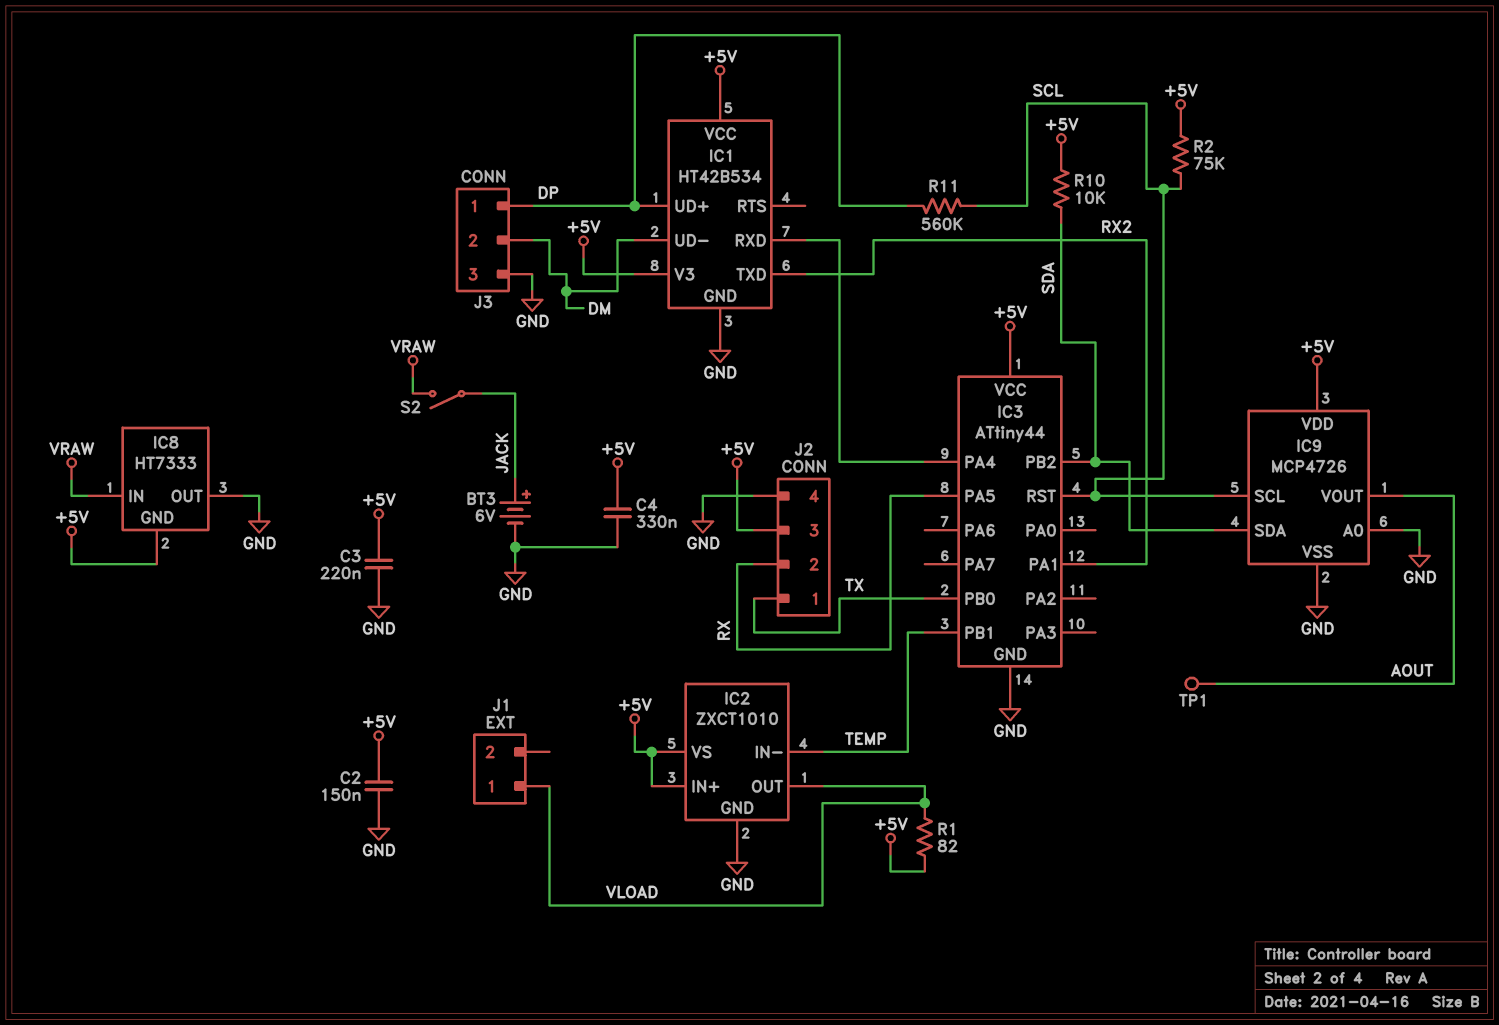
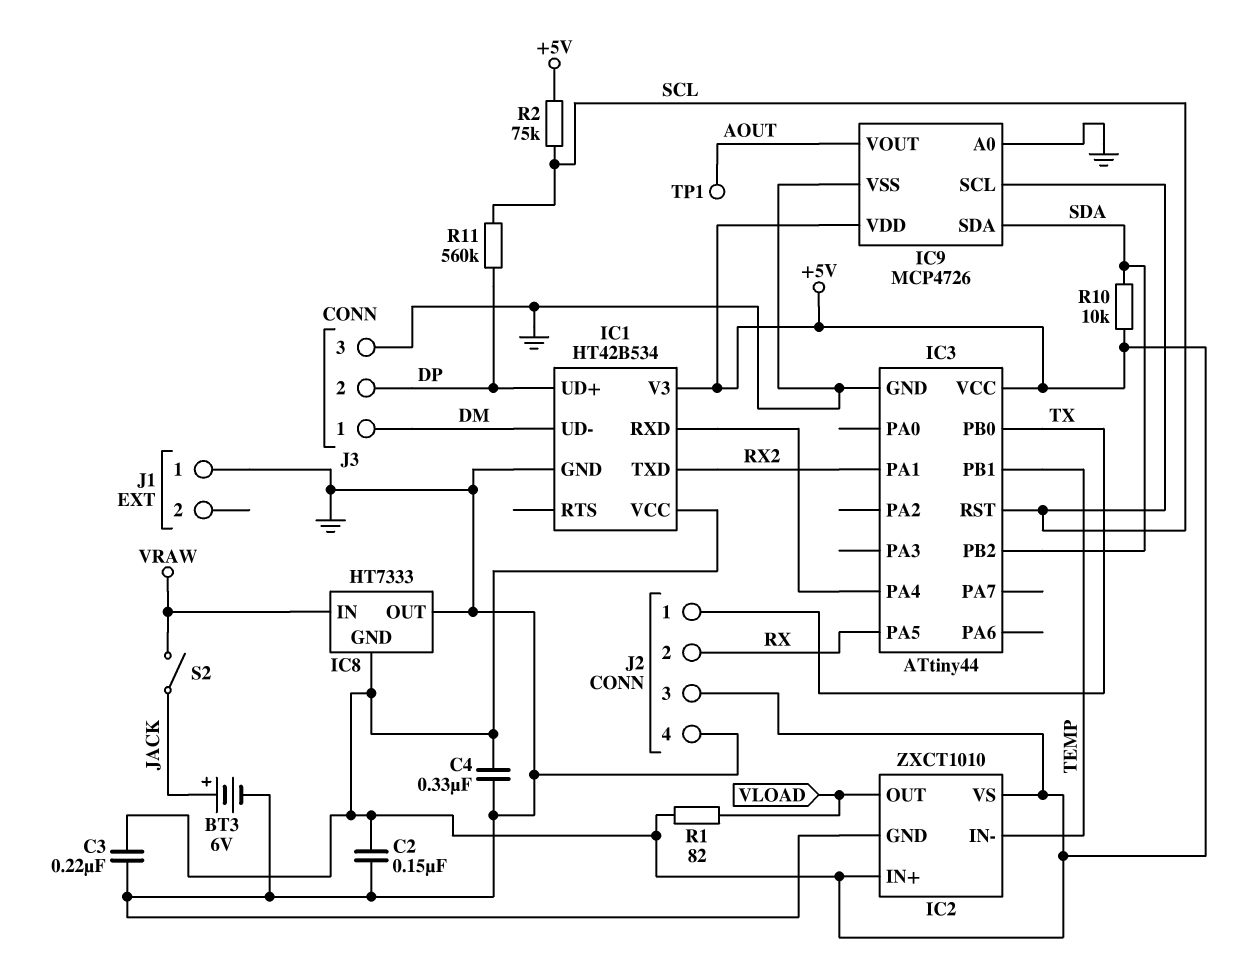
J1 pin 1: VLOAD -> GND
J3 pin 1: DP -> DM
J3 pin 2: DM -> DP

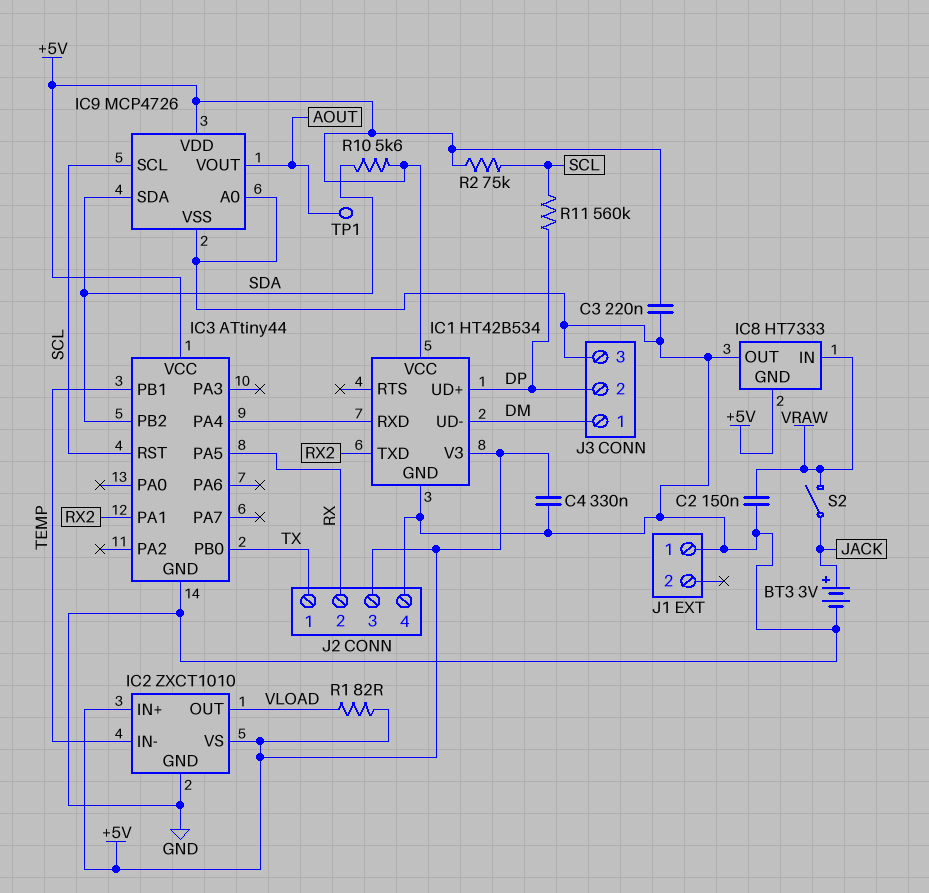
BT3: 6V (plus JACK, minus GND) -> 3V (plus JACK, minus GND)
C2: 150nF (+5V, GND) -> 150nF (GND, VRAW)
R10: 10k (+5V, SDA) -> 5.6k (+5V, SDA)

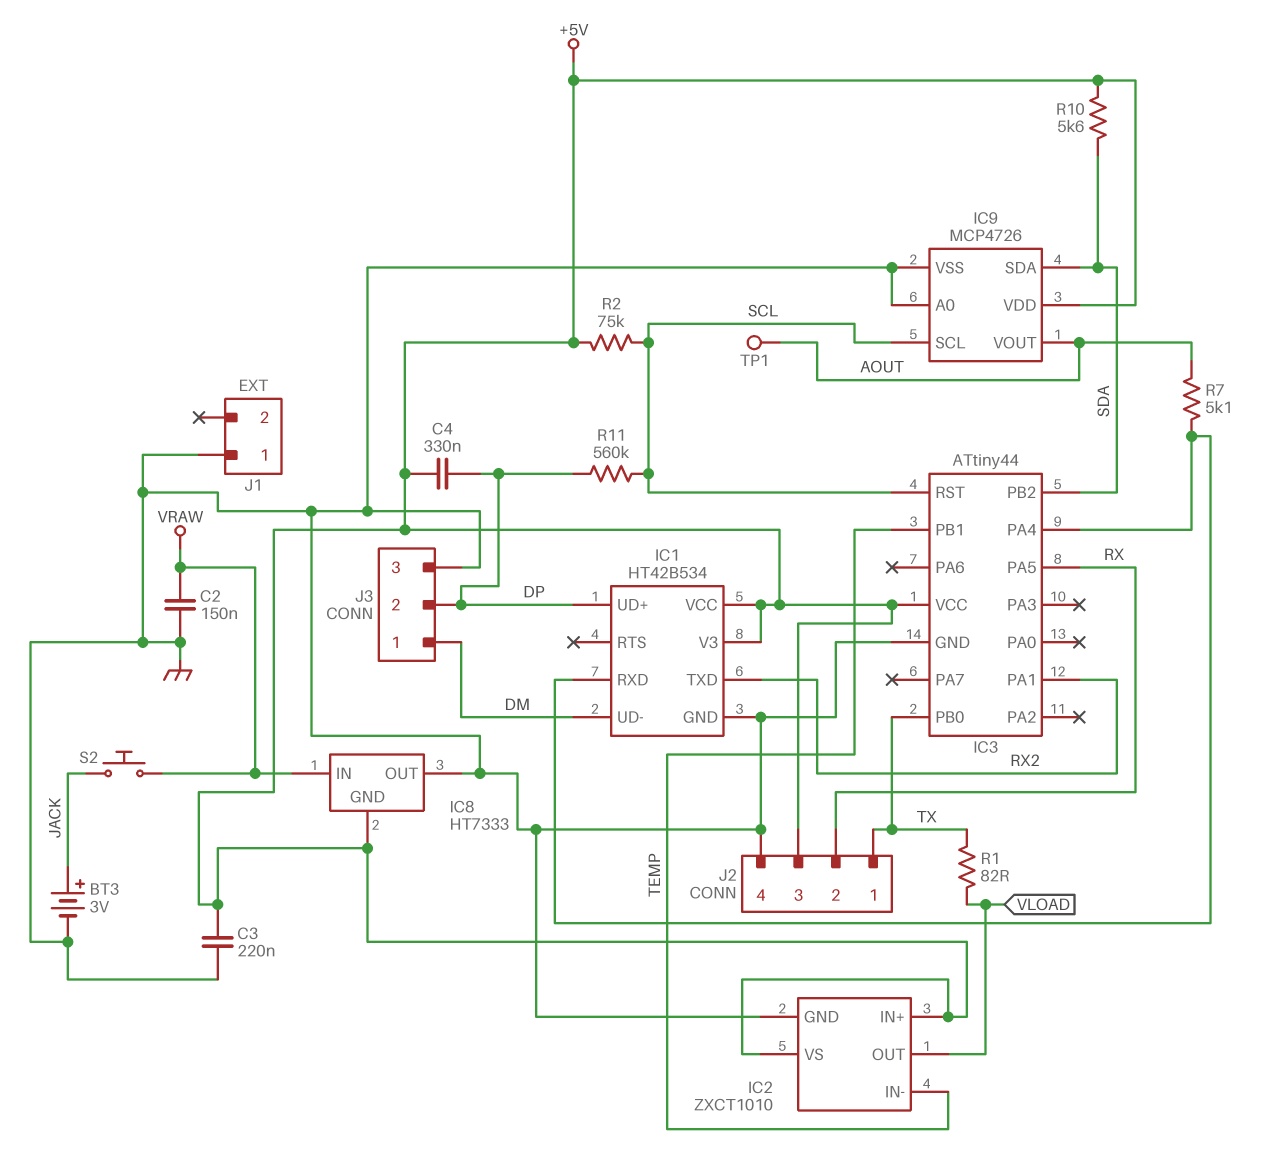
C4: 330nF (+5V, GND) -> 330nF (+5V, DP)
R1: 82 (+5V, VLOAD) -> 82 (TX, VLOAD)
R7: none -> 5.1k (AOUT, IC1/RXD)
S2: switch (JACK, VRAW) -> button (JACK, VRAW)

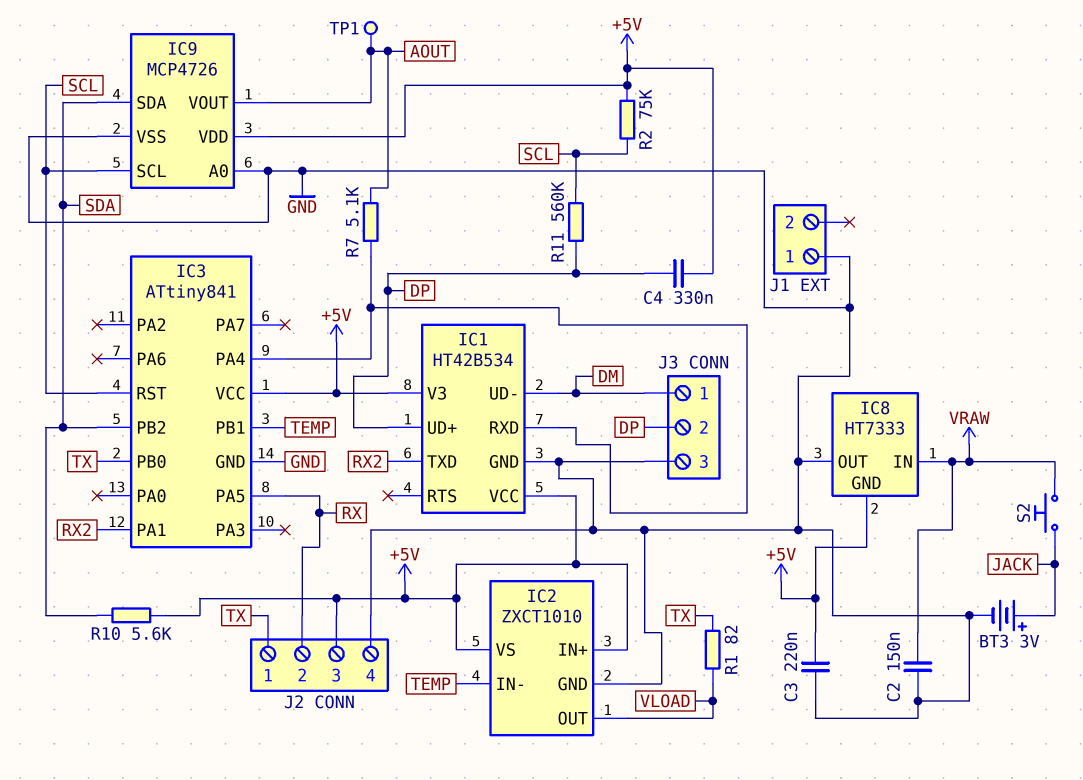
IC3: ATtiny44 -> ATtiny841

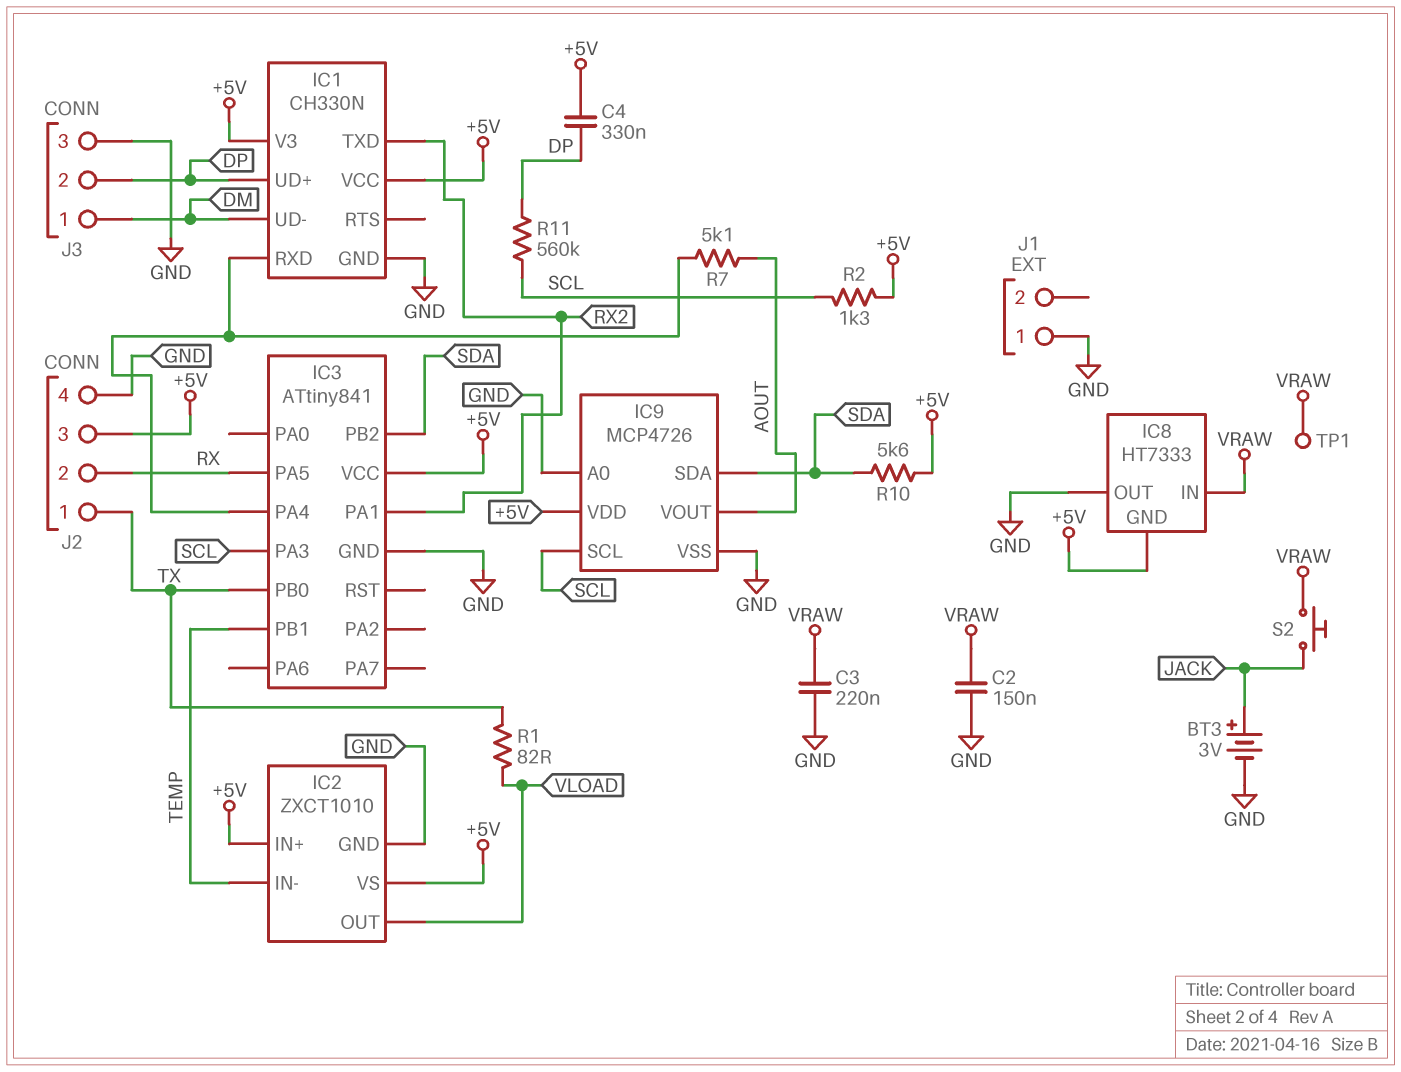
C3: 220nF (+5V, GND) -> 220nF (GND, VRAW)
IC1: HT42B534 -> CH330N
IC3 pin PA3: none -> SCL
IC3 pin RST: SCL -> none
R2: 75k (+5V, SCL) -> 1.3k (+5V, SCL)
TP1: test point (AOUT) -> test point (VRAW)

